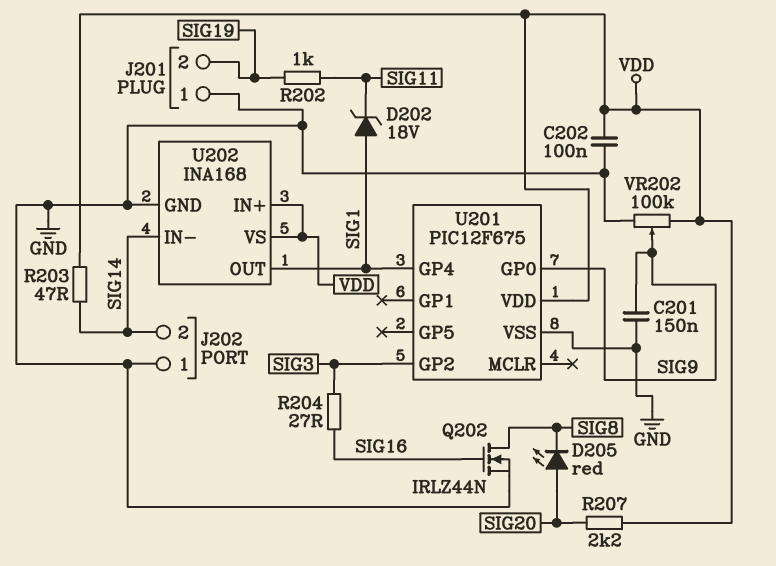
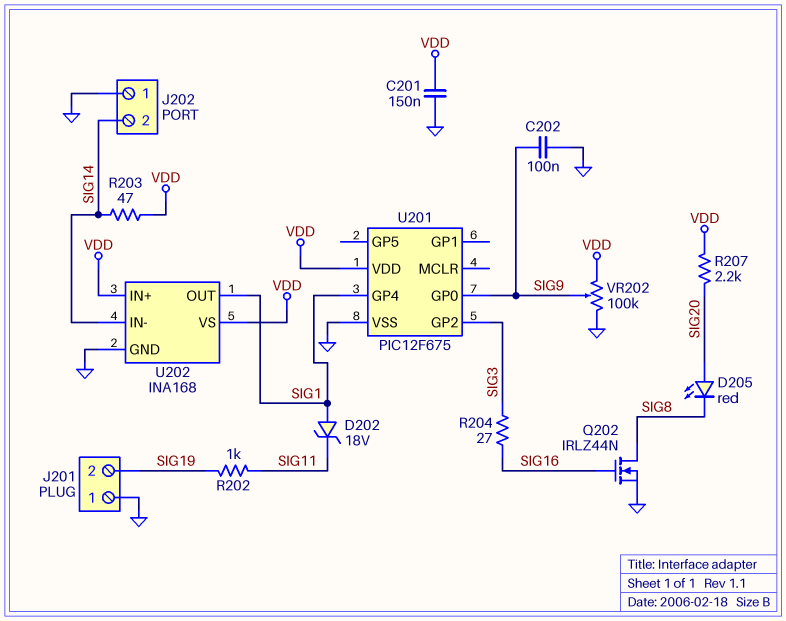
C201: 150nF (GND, SIG9) -> 150nF (GND, VDD)
C202: 100nF (GND, VDD) -> 100nF (GND, SIG9)

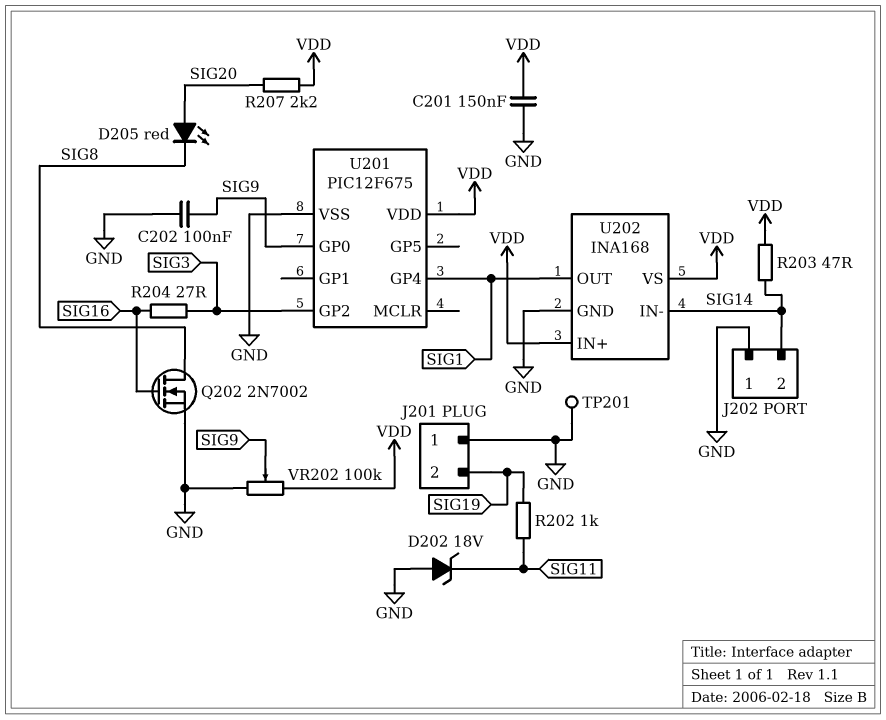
D202: zener 18V (A SIG1, K SIG11) -> zener 18V (A GND, K SIG11)
Q202: NMOS IRLZ44N (G SIG16, D SIG8, S GND) -> NMOS 2N7002 (G SIG16, D SIG8, S GND)
TP201: none -> test point (GND)

